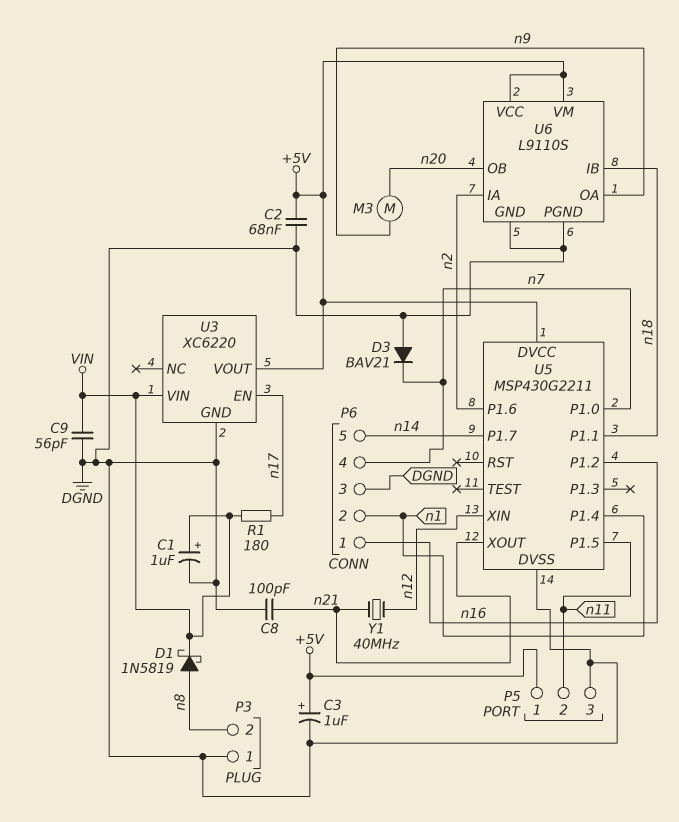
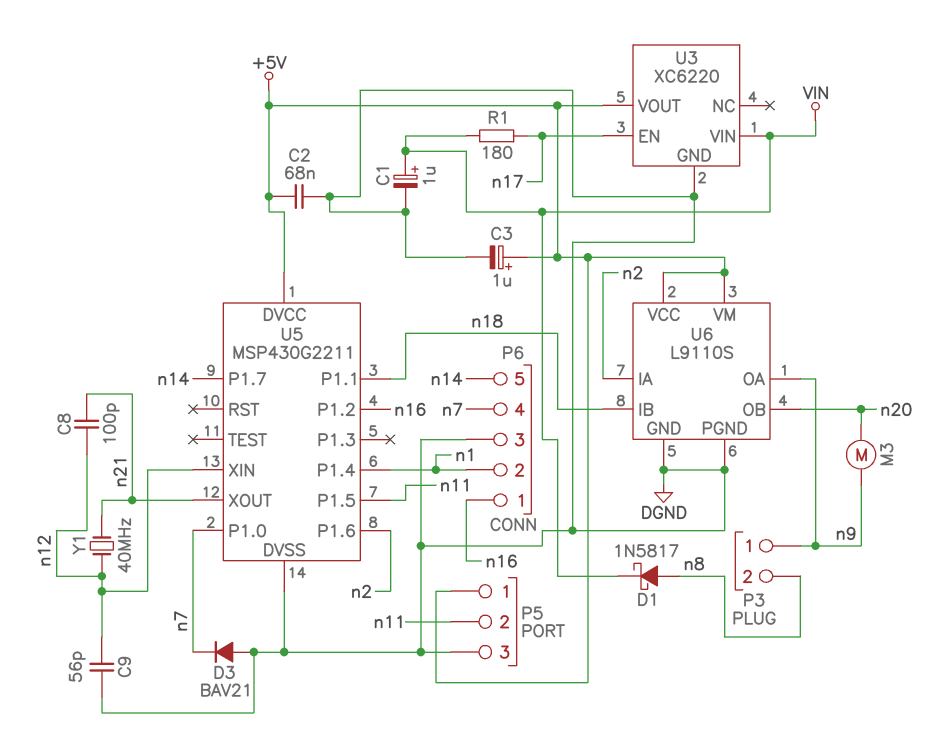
C8: 100pF (DGND, n21) -> 100pF (n12, n21)
C9: 56pF (DGND, VIN) -> 56pF (DGND, n12)
D1: schottky 1N5819 (A n8, K VIN) -> schottky 1N5817 (A n8, K VIN)
P3 pin 1: DGND -> n9

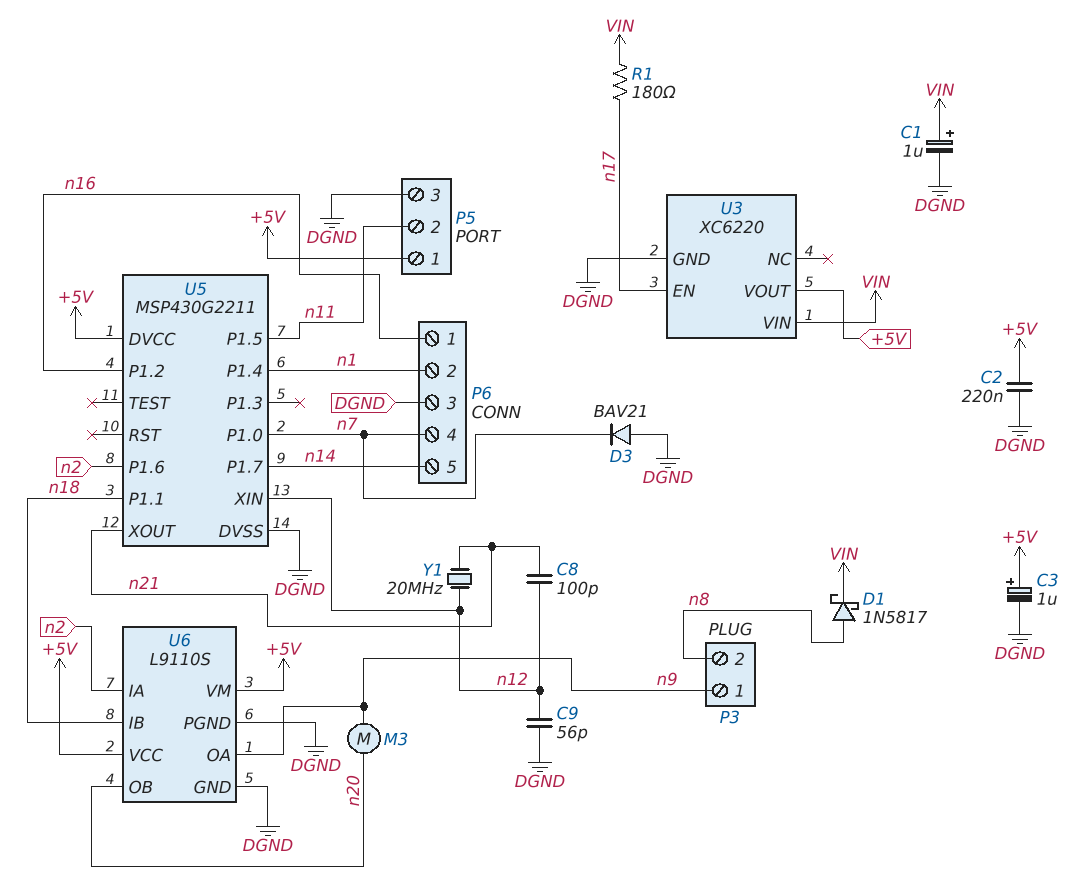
C2: 68nF (+5V, DGND) -> 220nF (+5V, DGND)
Y1: 40MHz (n12, n21) -> 20MHz (n12, n21)

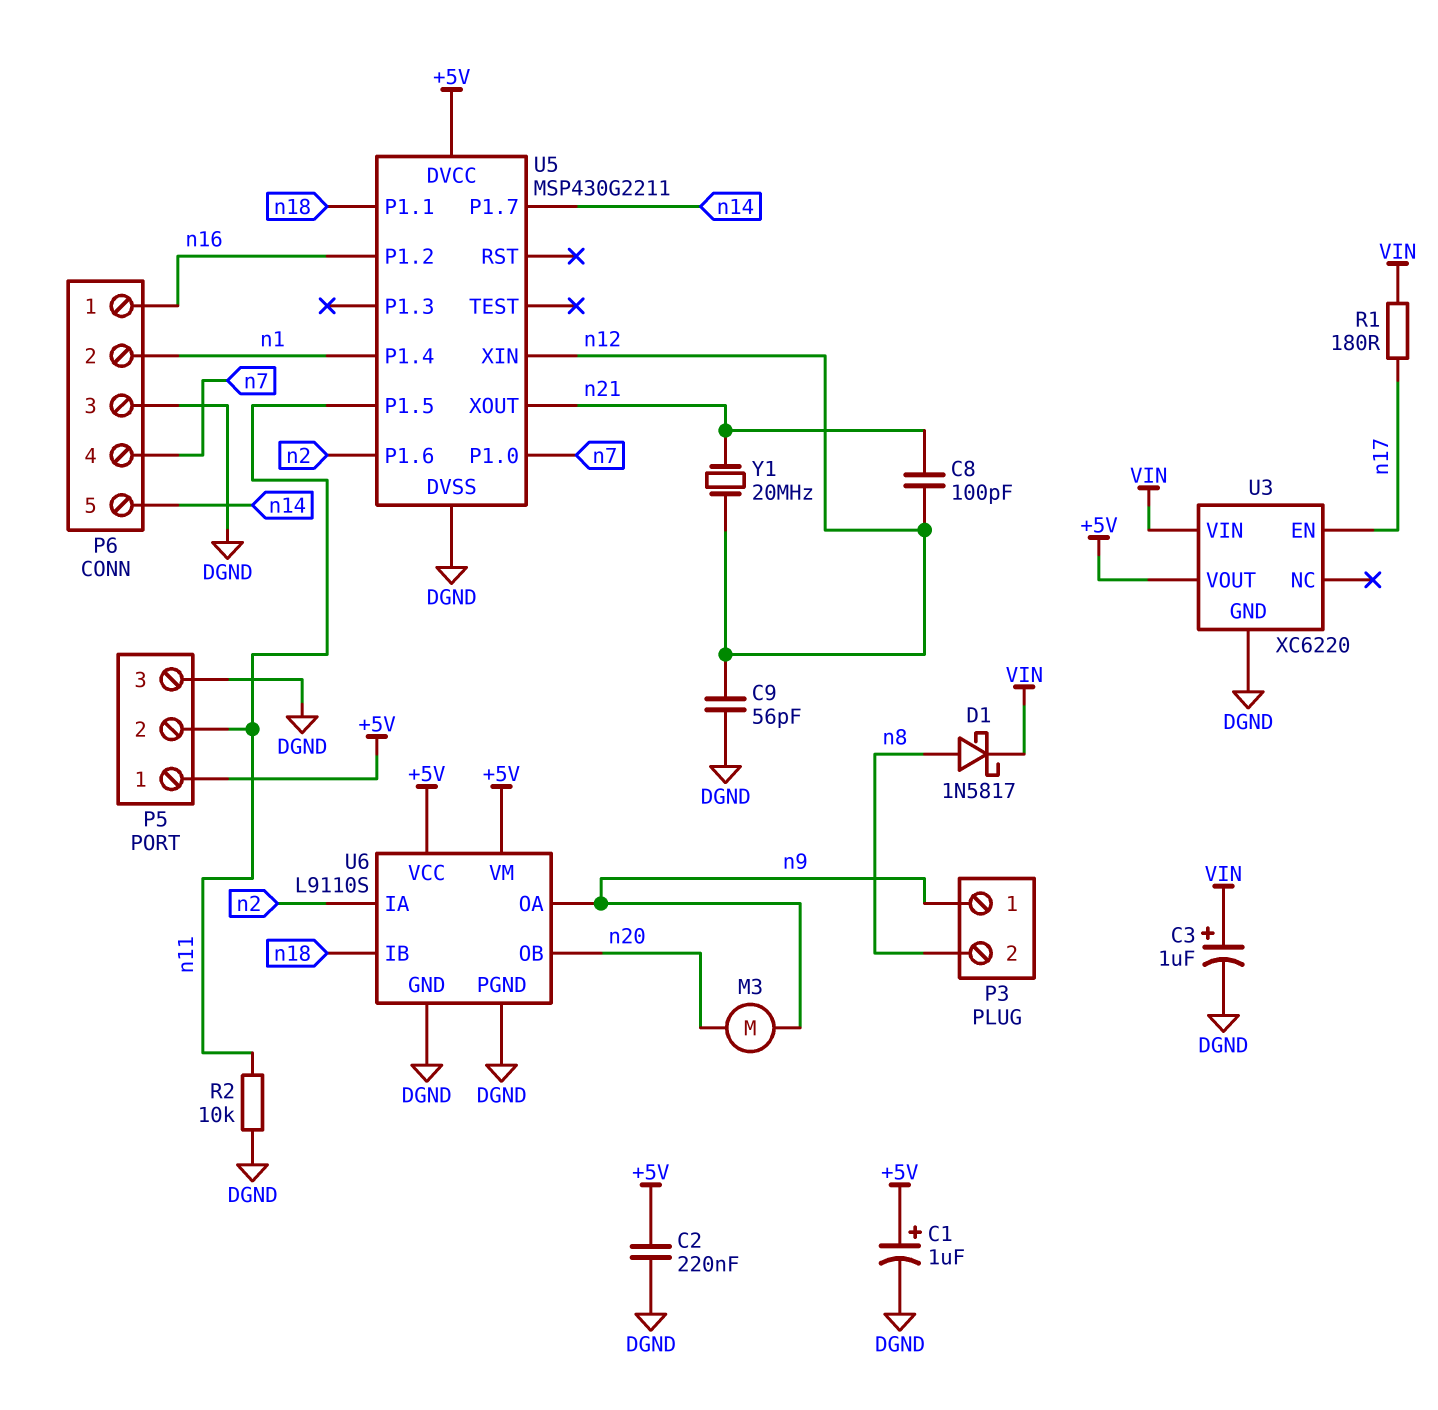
C1: 1uF (plus VIN, minus DGND) -> 1uF (plus +5V, minus DGND)
C3: 1uF (plus +5V, minus DGND) -> 1uF (plus VIN, minus DGND)
D3: diode BAV21 (A DGND, K n7) -> none
R2: none -> 10k (DGND, n11)

